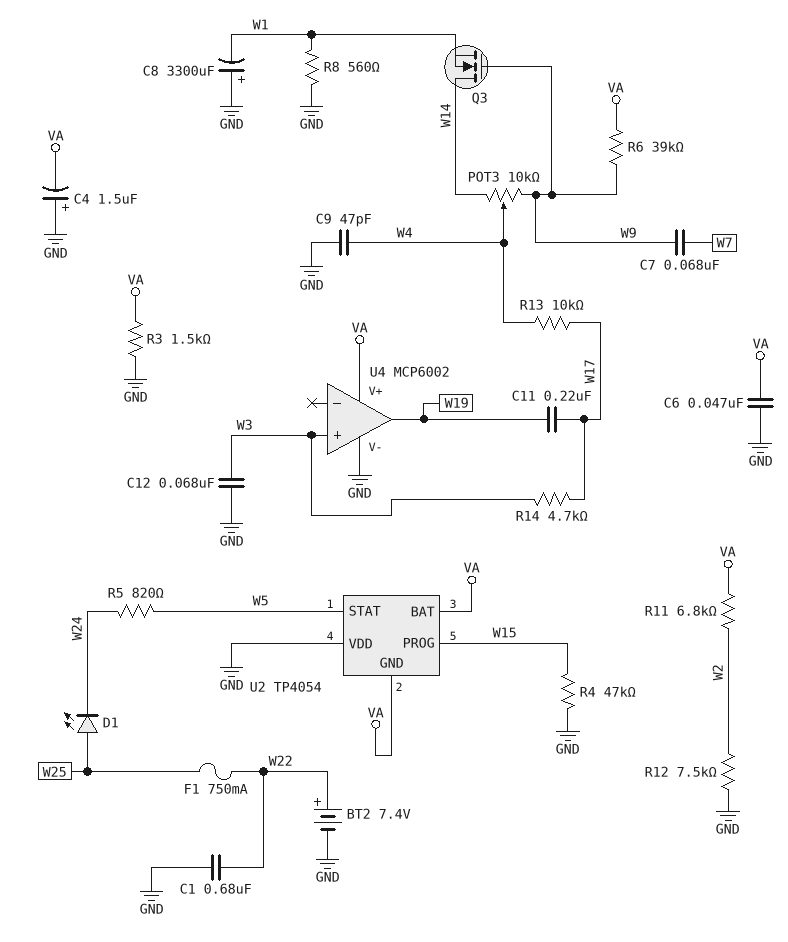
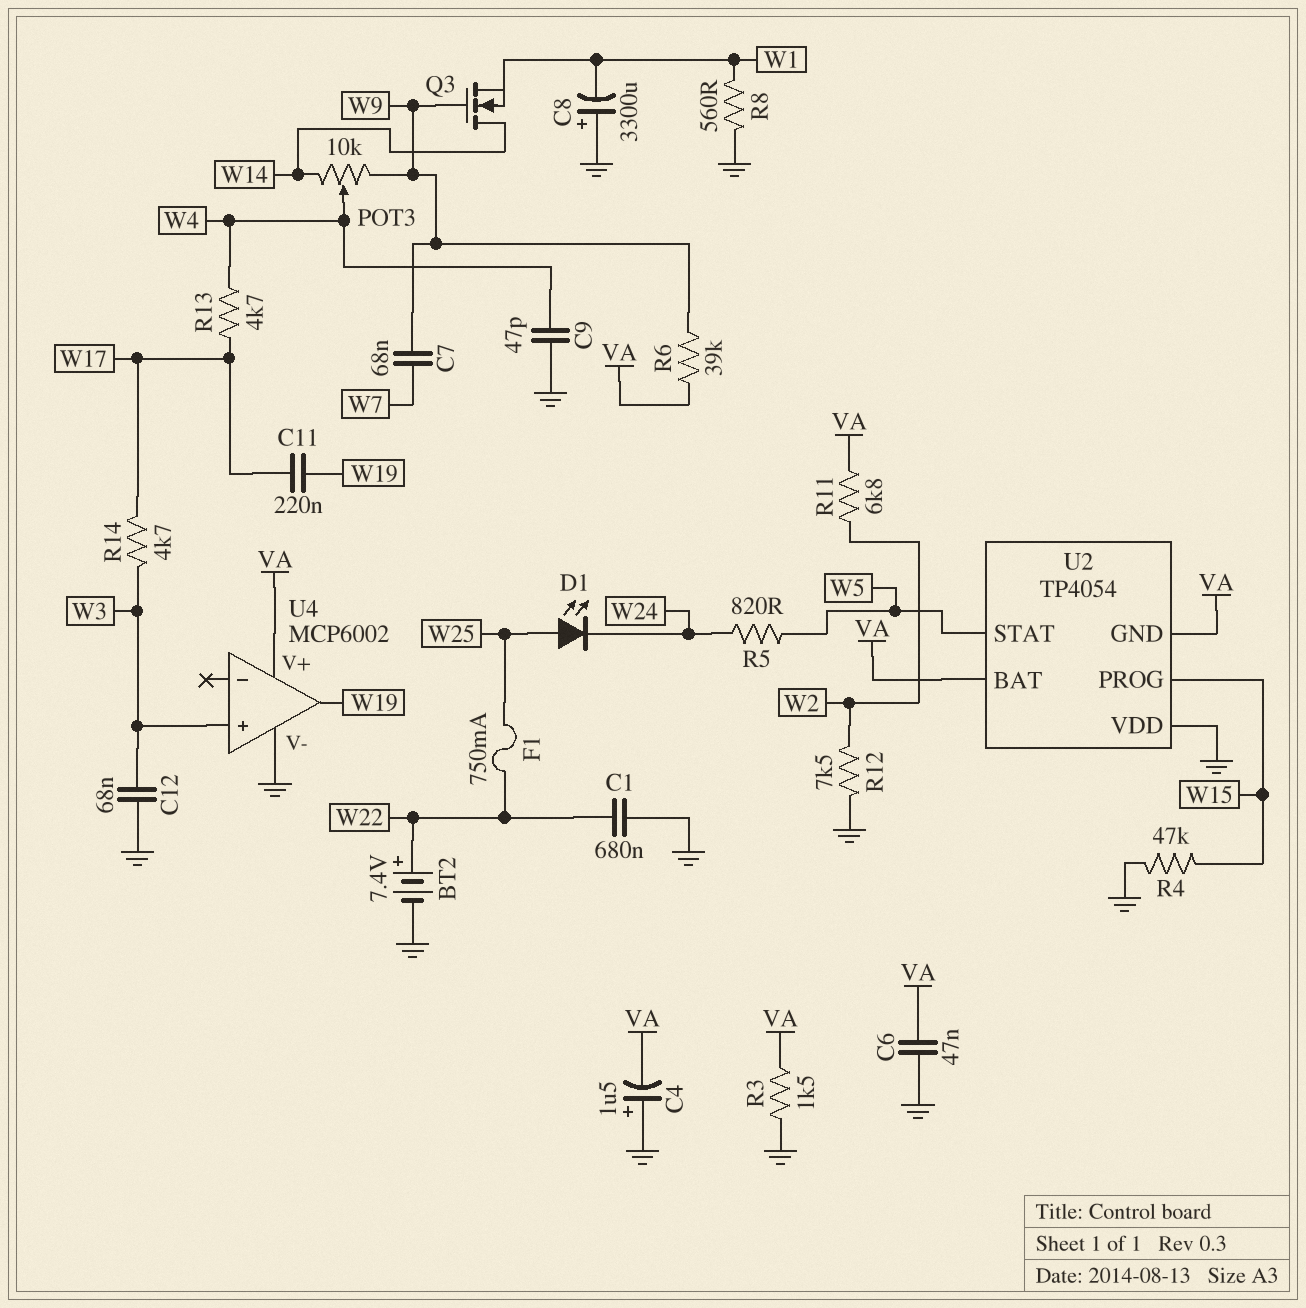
R13: 10k (W4, W17) -> 4.7k (W4, W17)

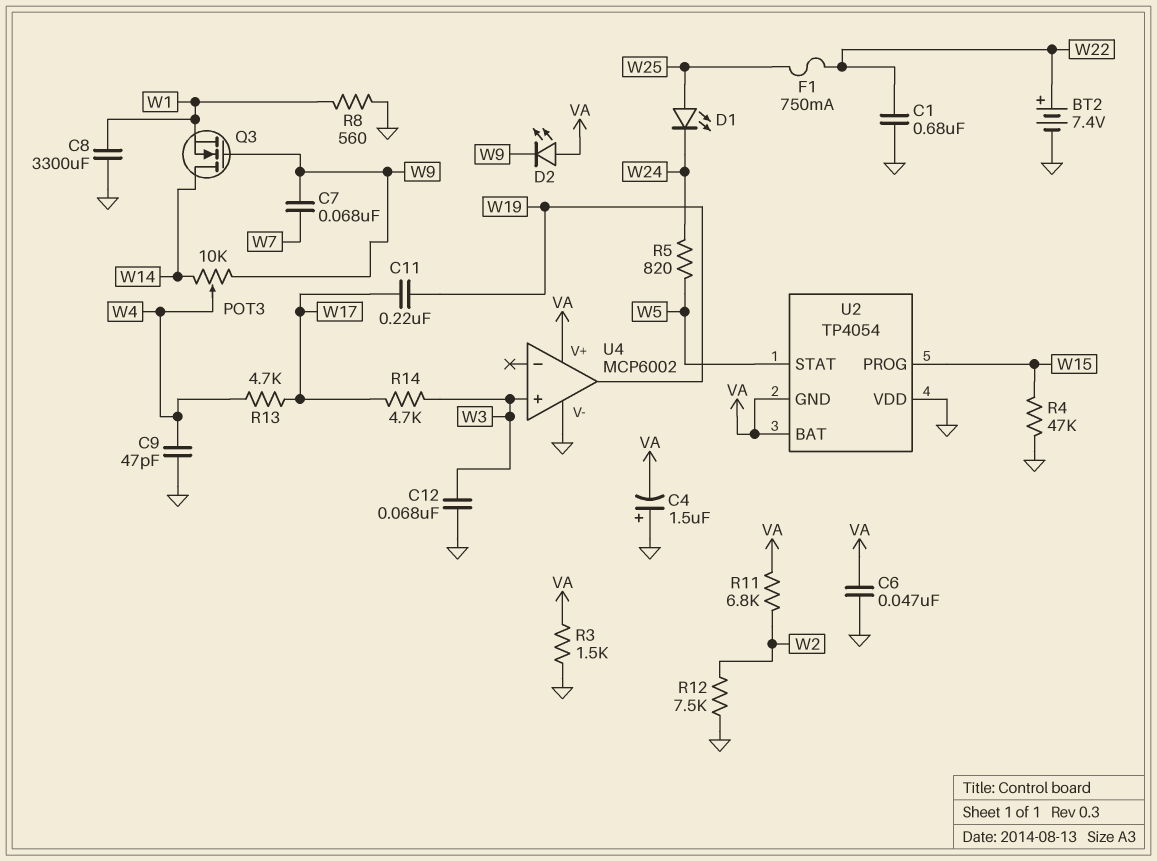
C8: 3300uF (plus GND, minus W1) -> 3300uF (GND, W1)
D2: none -> LED (A VA, K W9)
R6: 39k (VA, W9) -> none

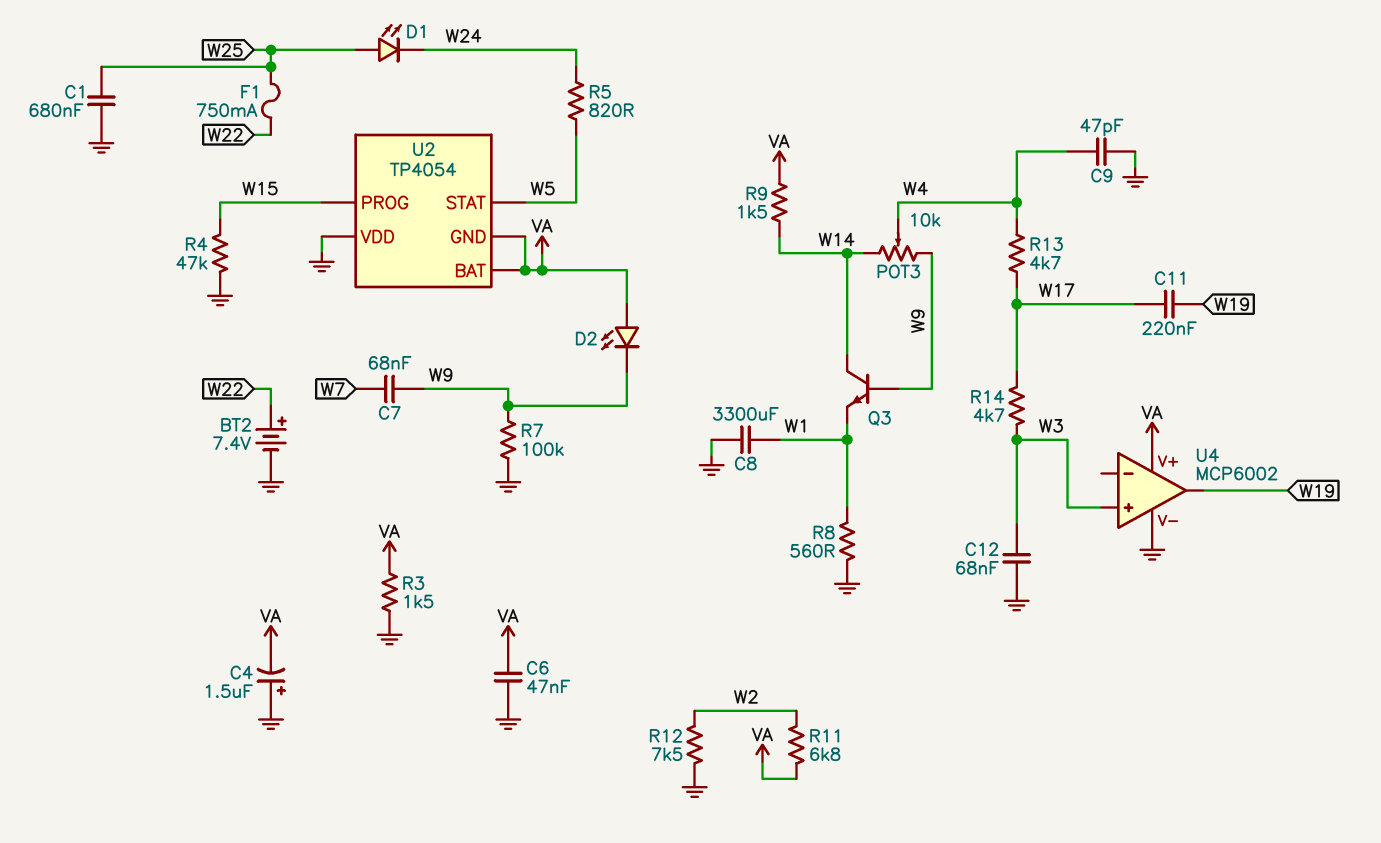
C1: 680nF (GND, W22) -> 680nF (GND, W25)
Q3: NMOS (G W9, D W14, S W1) -> NPN (B W9, C W14, E W1)
R7: none -> 100k (GND, W9)
R9: none -> 1.5k (VA, W14)

